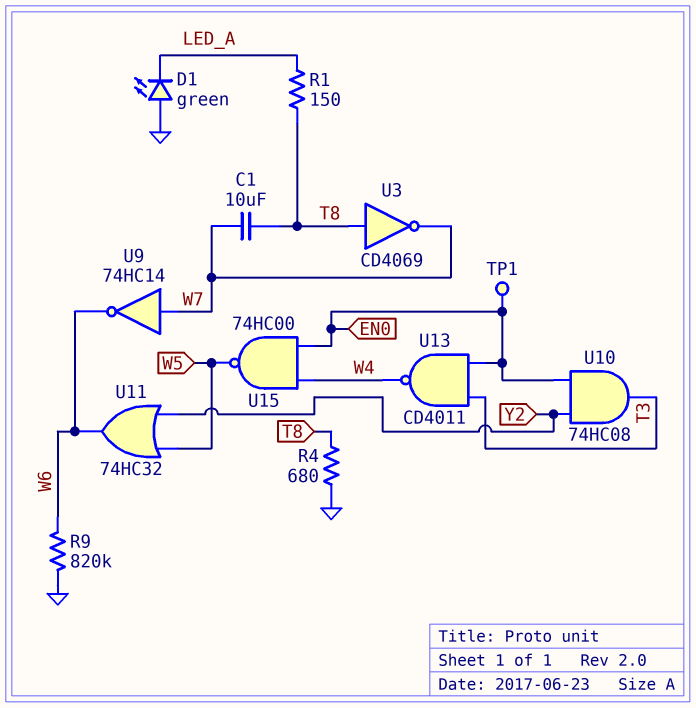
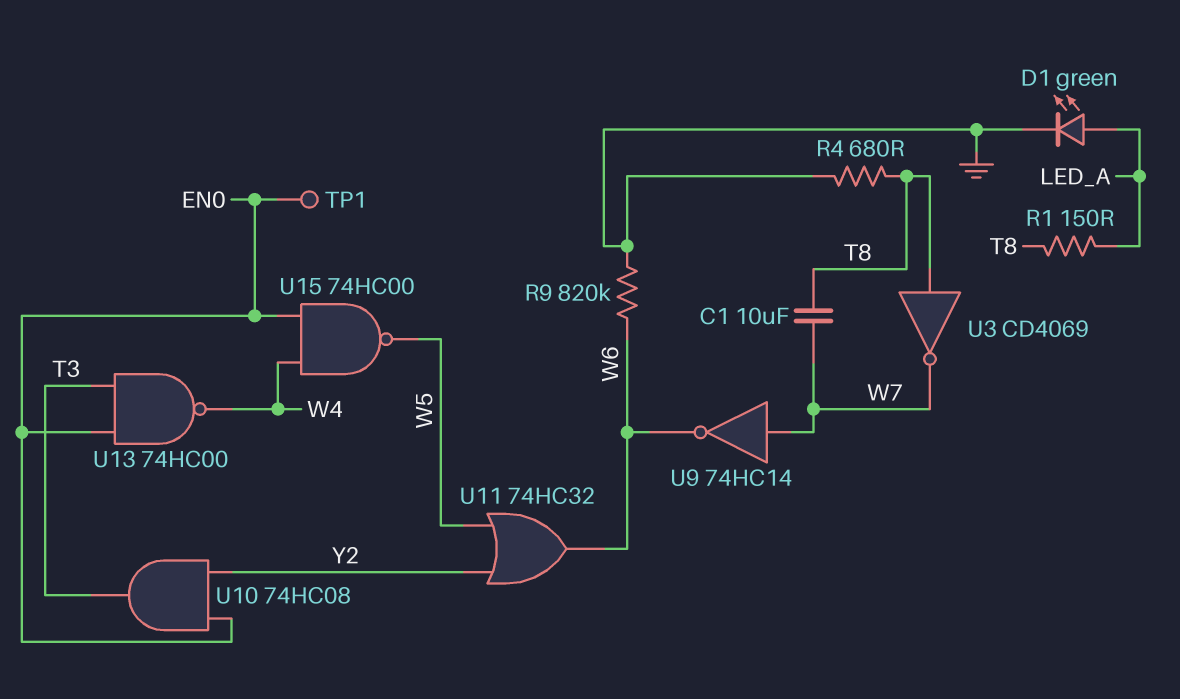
D1: LED green (A GND, K LED_A) -> LED green (A LED_A, K GND)
U13: NAND CD4011 (in EN0, in T3, out W4) -> NAND 74HC00 (in EN0, in T3, out W4)

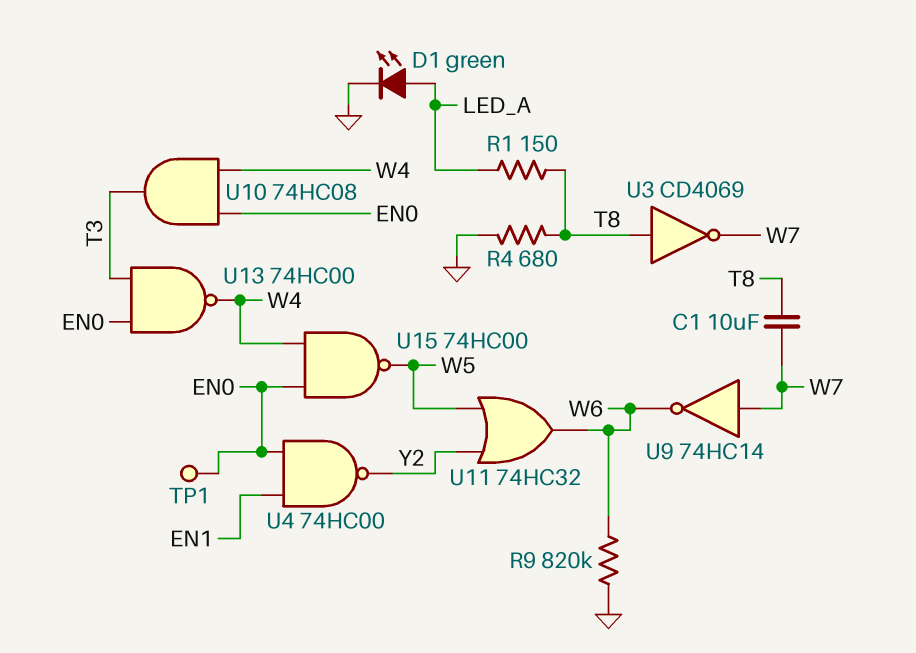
U4: none -> NAND 74HC00 (in EN0, in EN1, out Y2)
U10: AND 74HC08 (in EN0, in Y2, out T3) -> AND 74HC08 (in EN0, in W4, out T3)

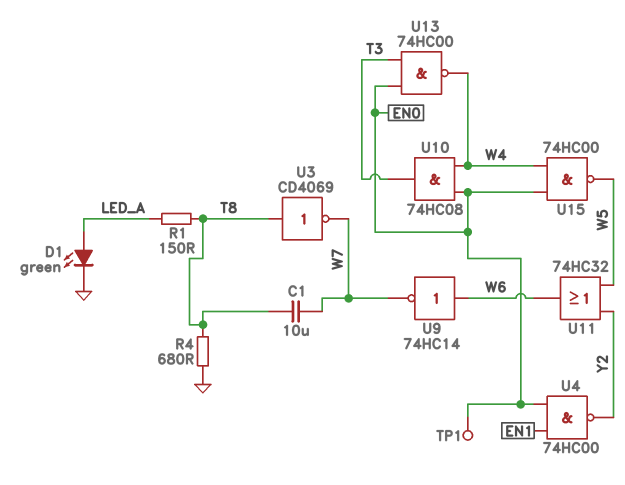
R9: 820k (GND, W6) -> none
U9: NOT 74HC14 (in W7, out W6) -> NOT 74HC14 (in W6, out W7)

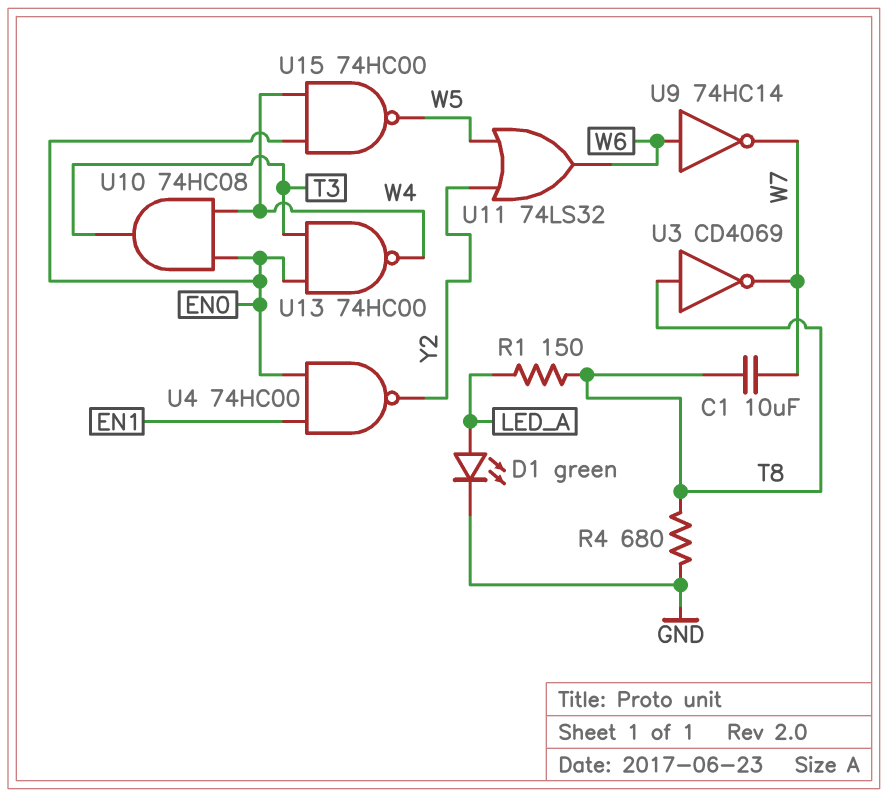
TP1: test point (EN0) -> none
U11: OR 74HC32 (in W5, in Y2, out W6) -> OR 74LS32 (in W5, in Y2, out W6)

